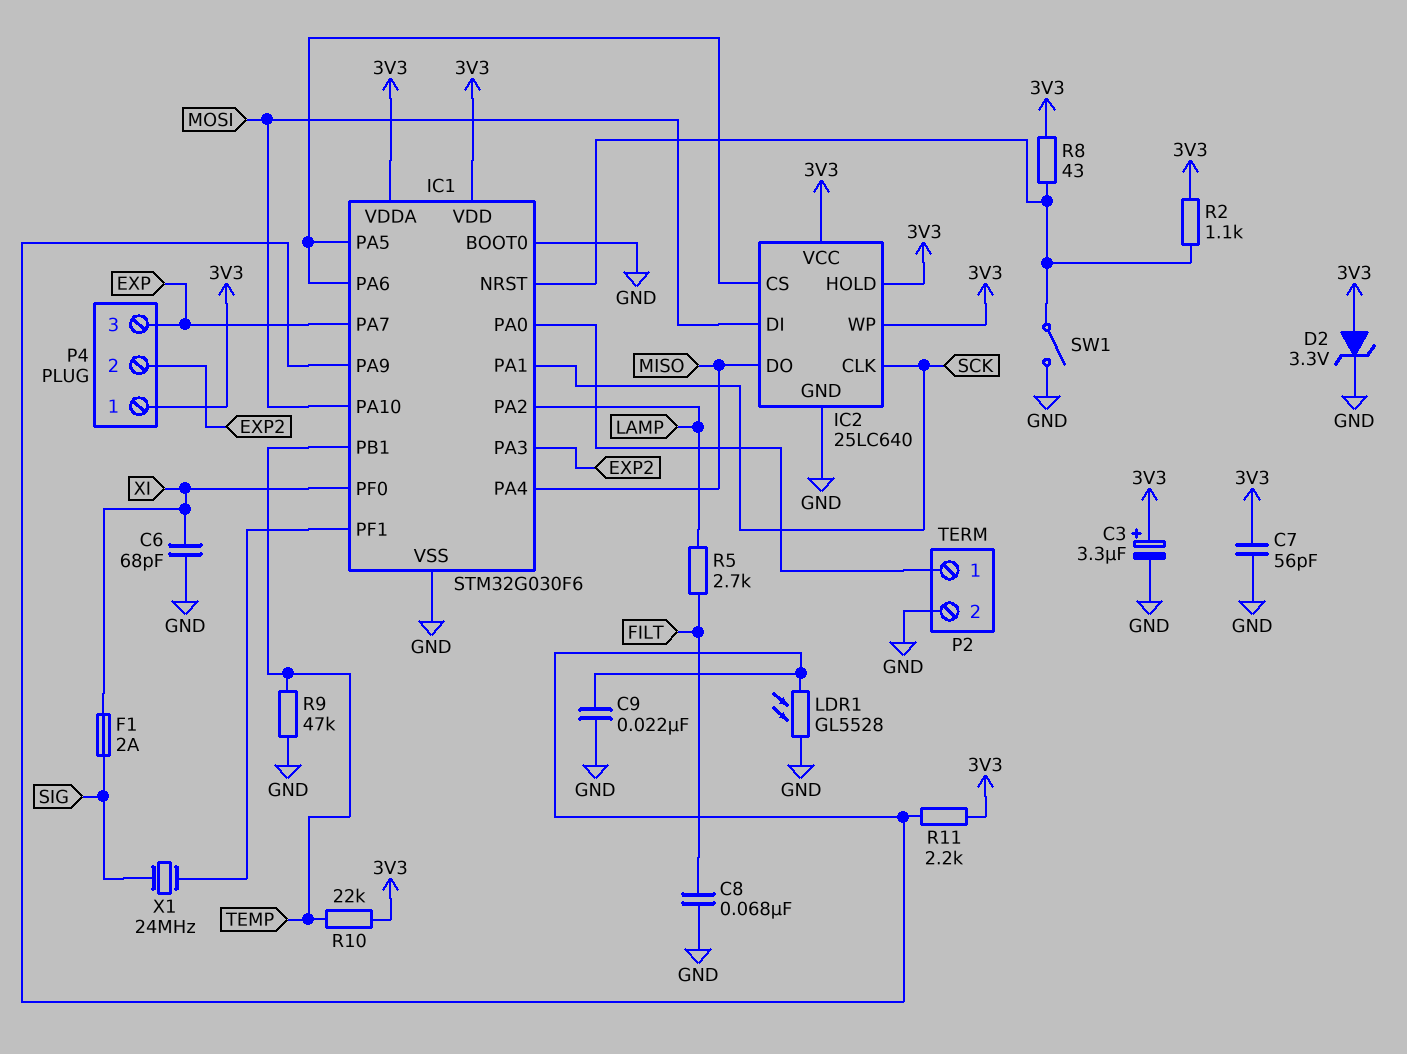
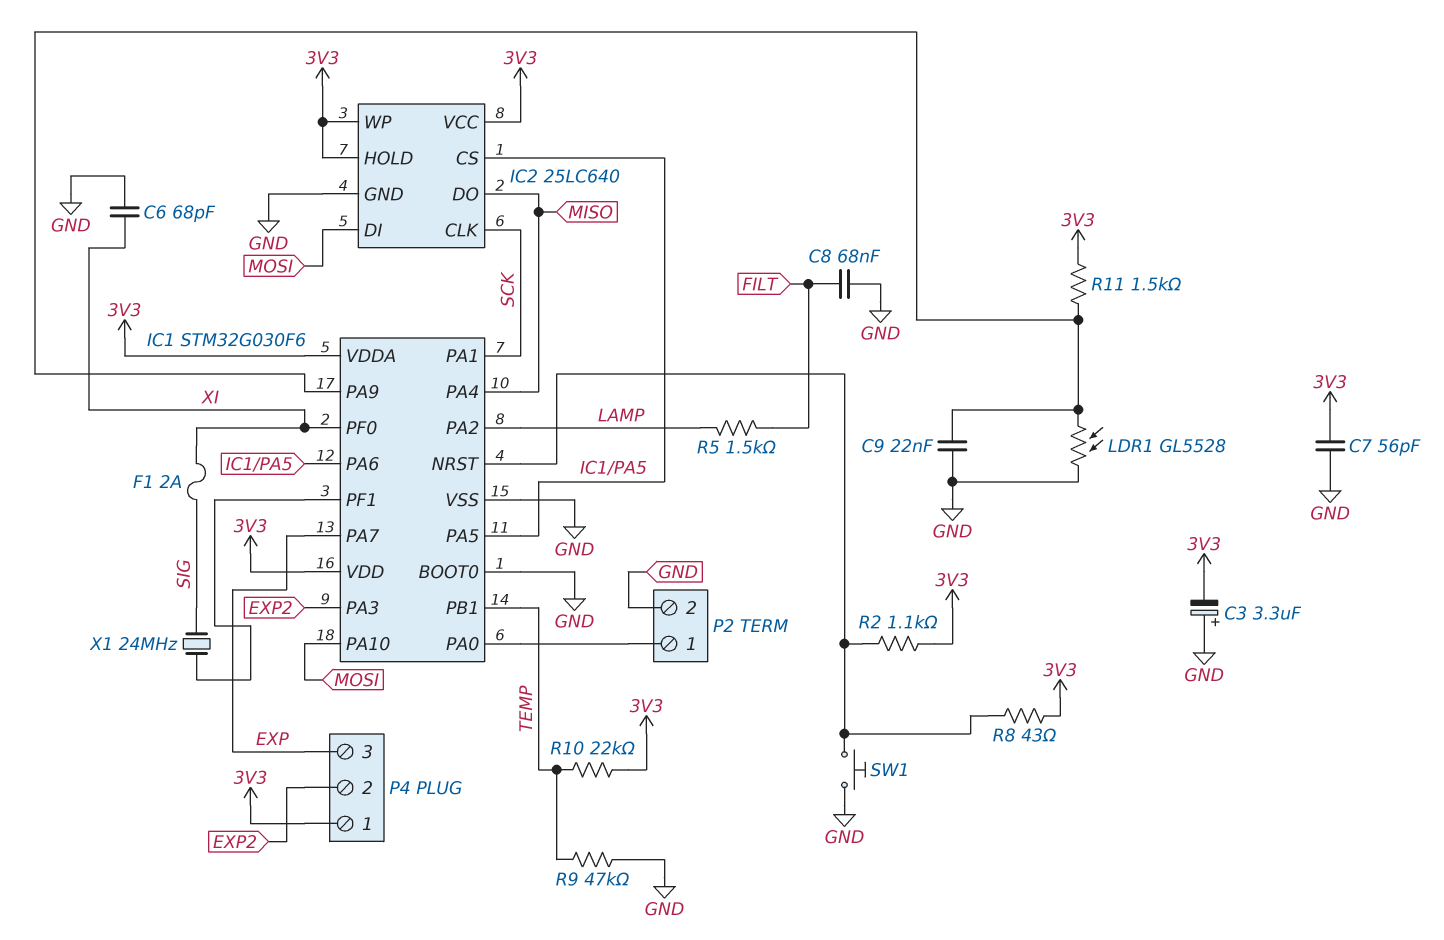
C3: 3.3uF (plus 3V3, minus GND) -> 3.3uF (plus GND, minus 3V3)
D2: zener 3.3V (A 3V3, K GND) -> none
R5: 2.7k (FILT, LAMP) -> 1.5k (FILT, LAMP)
R11: 2.2k (3V3, IC1/PA9) -> 1.5k (3V3, IC1/PA9)
SW1: switch (GND, IC1/NRST) -> button (GND, IC1/NRST)

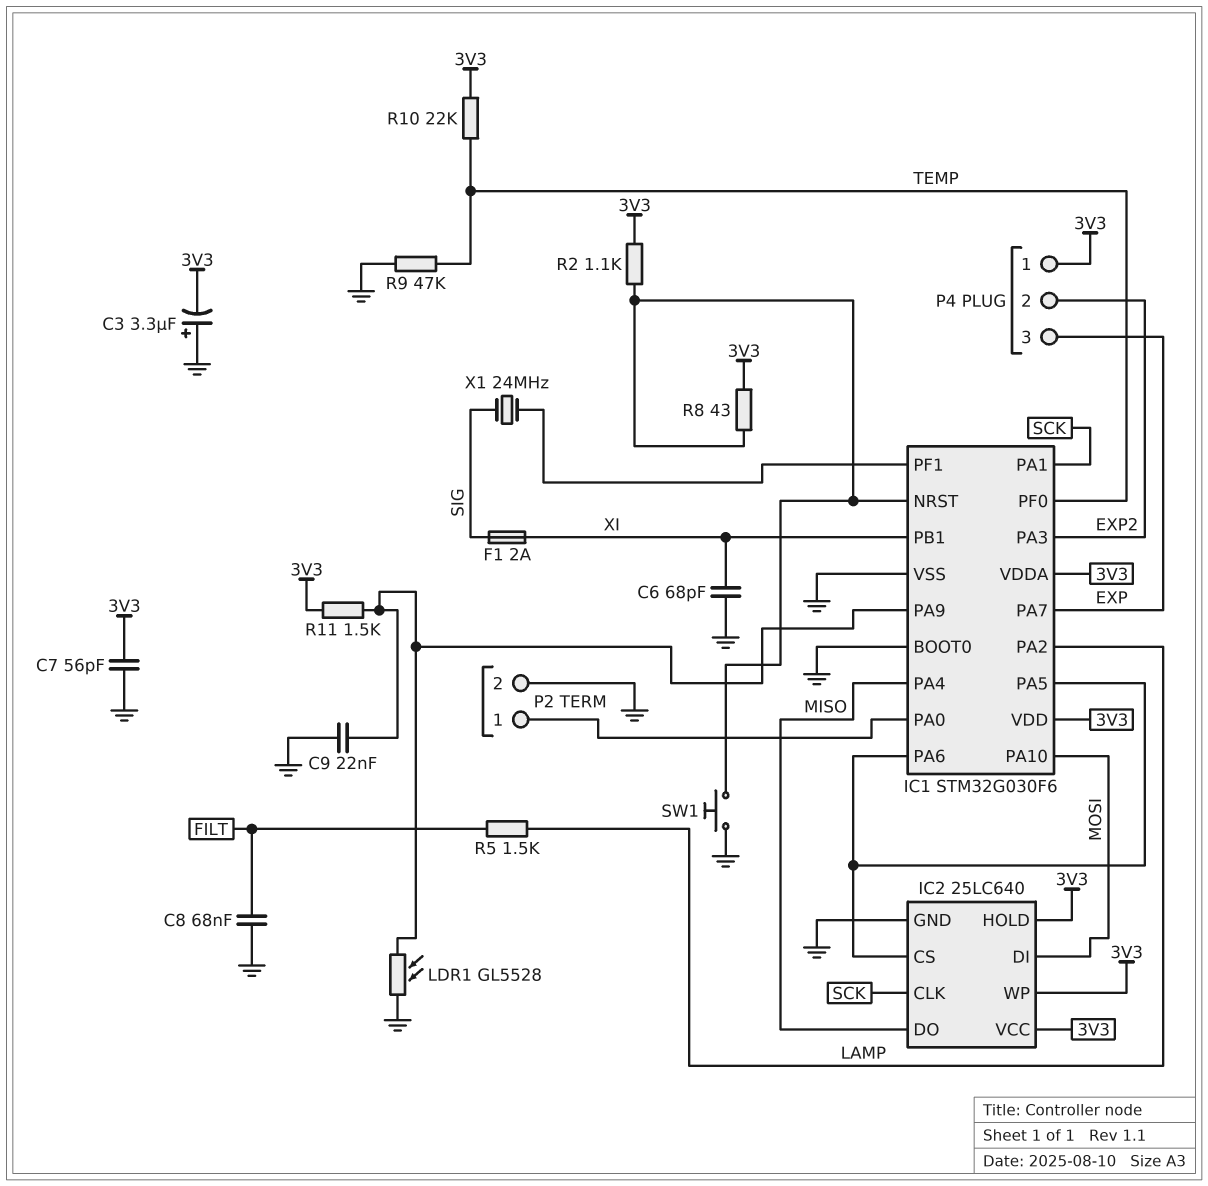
IC1 pin PB1: TEMP -> XI
IC1 pin PF0: XI -> TEMP

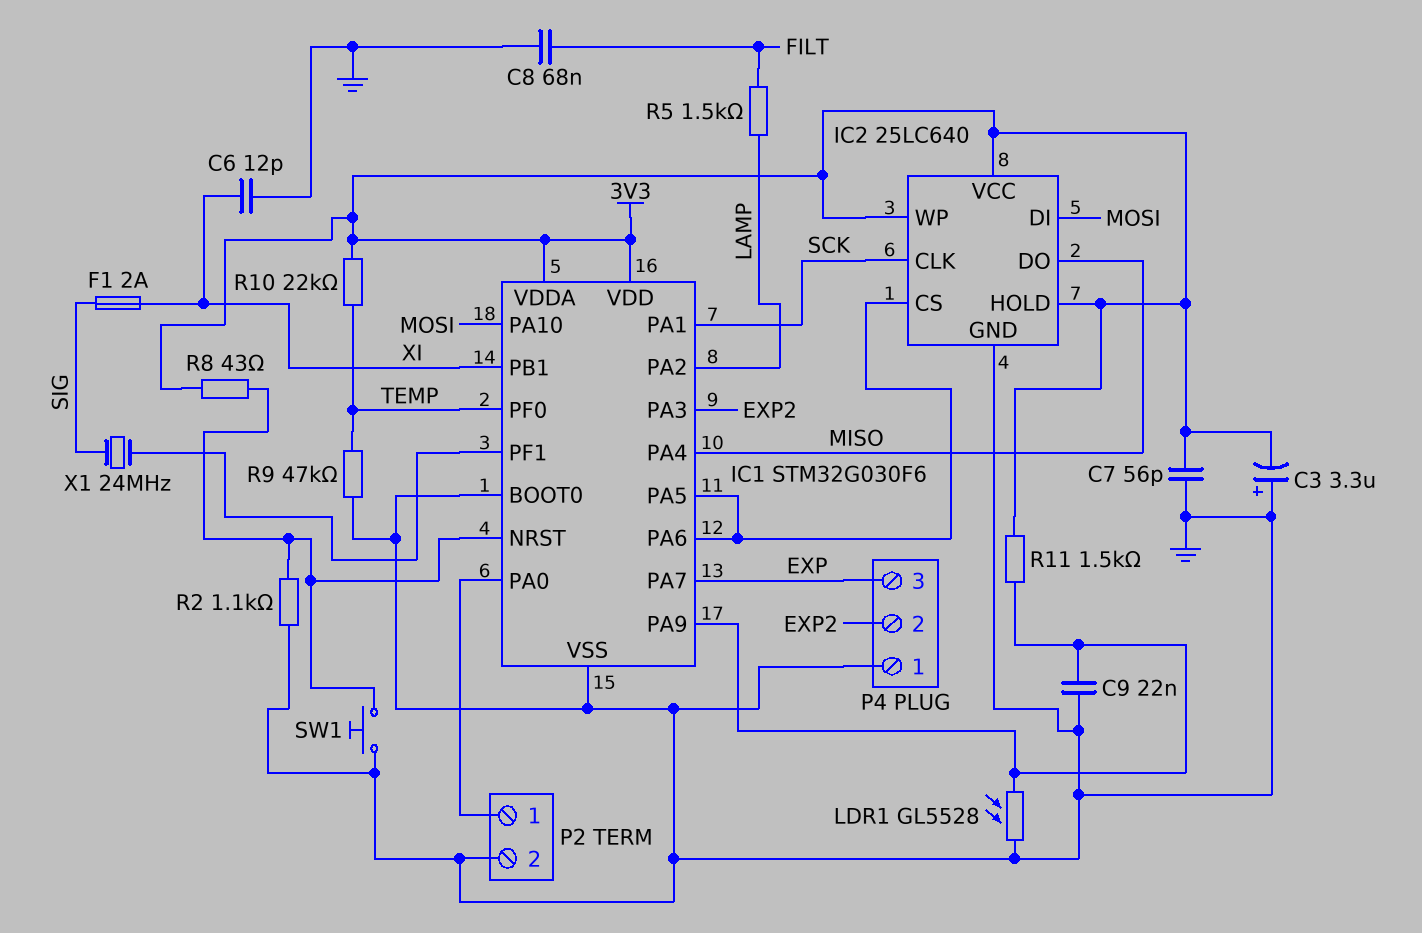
C6: 68pF (GND, XI) -> 12pF (GND, XI)
P4 pin 1: 3V3 -> GND
R2: 1.1k (3V3, IC1/NRST) -> 1.1k (GND, IC1/NRST)

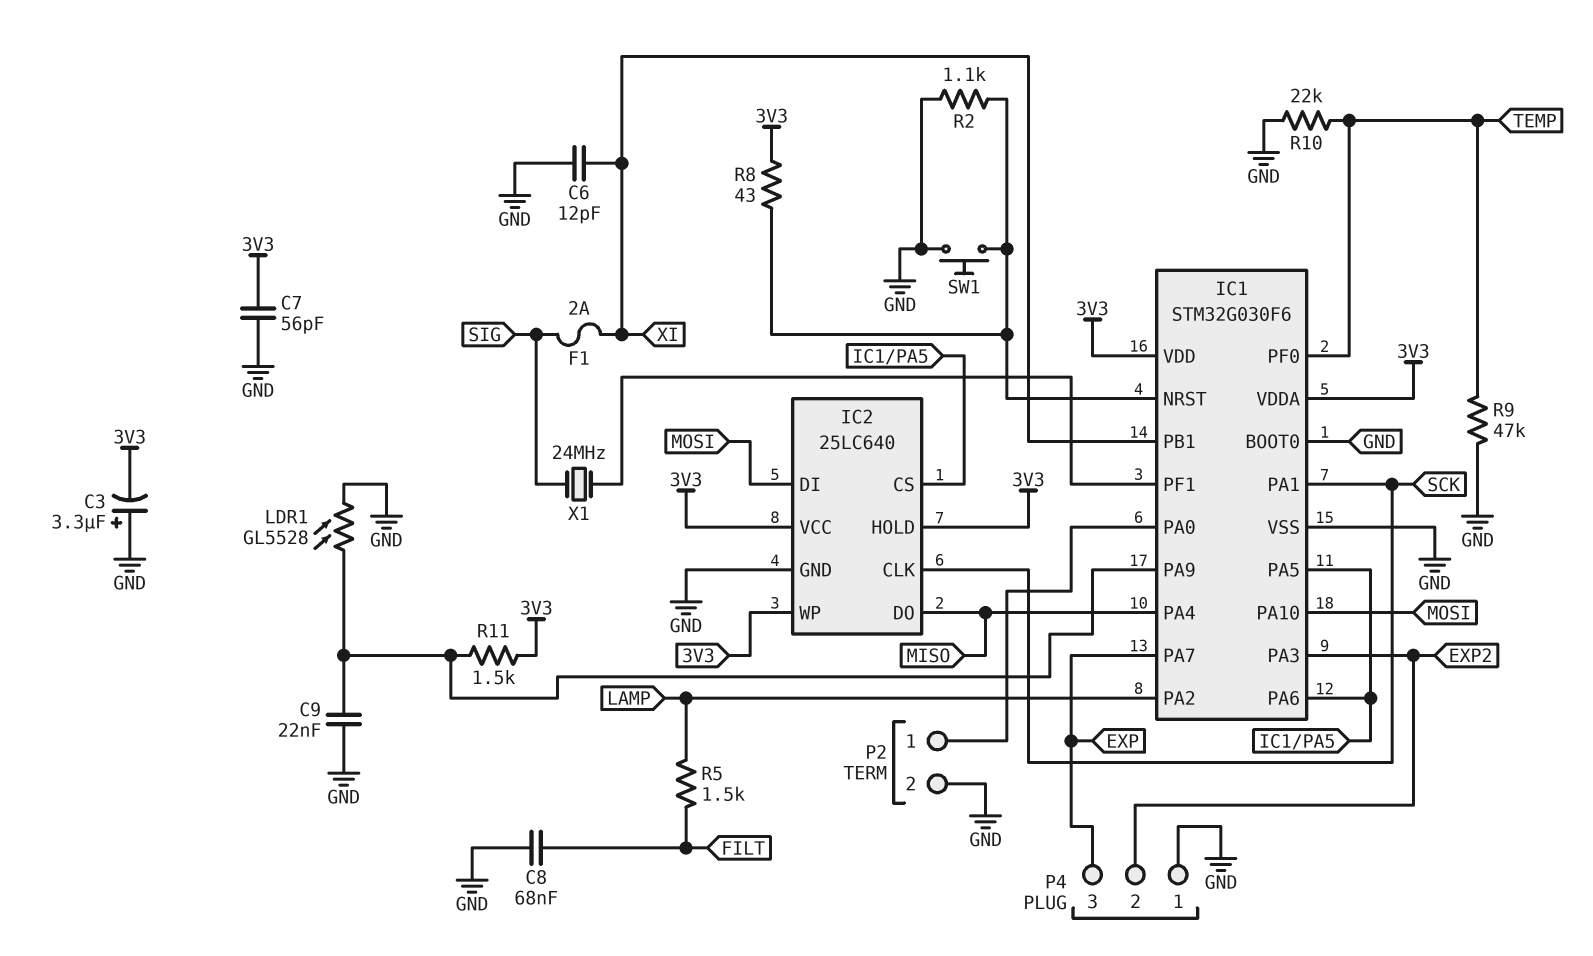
R10: 22k (3V3, TEMP) -> 22k (GND, TEMP)

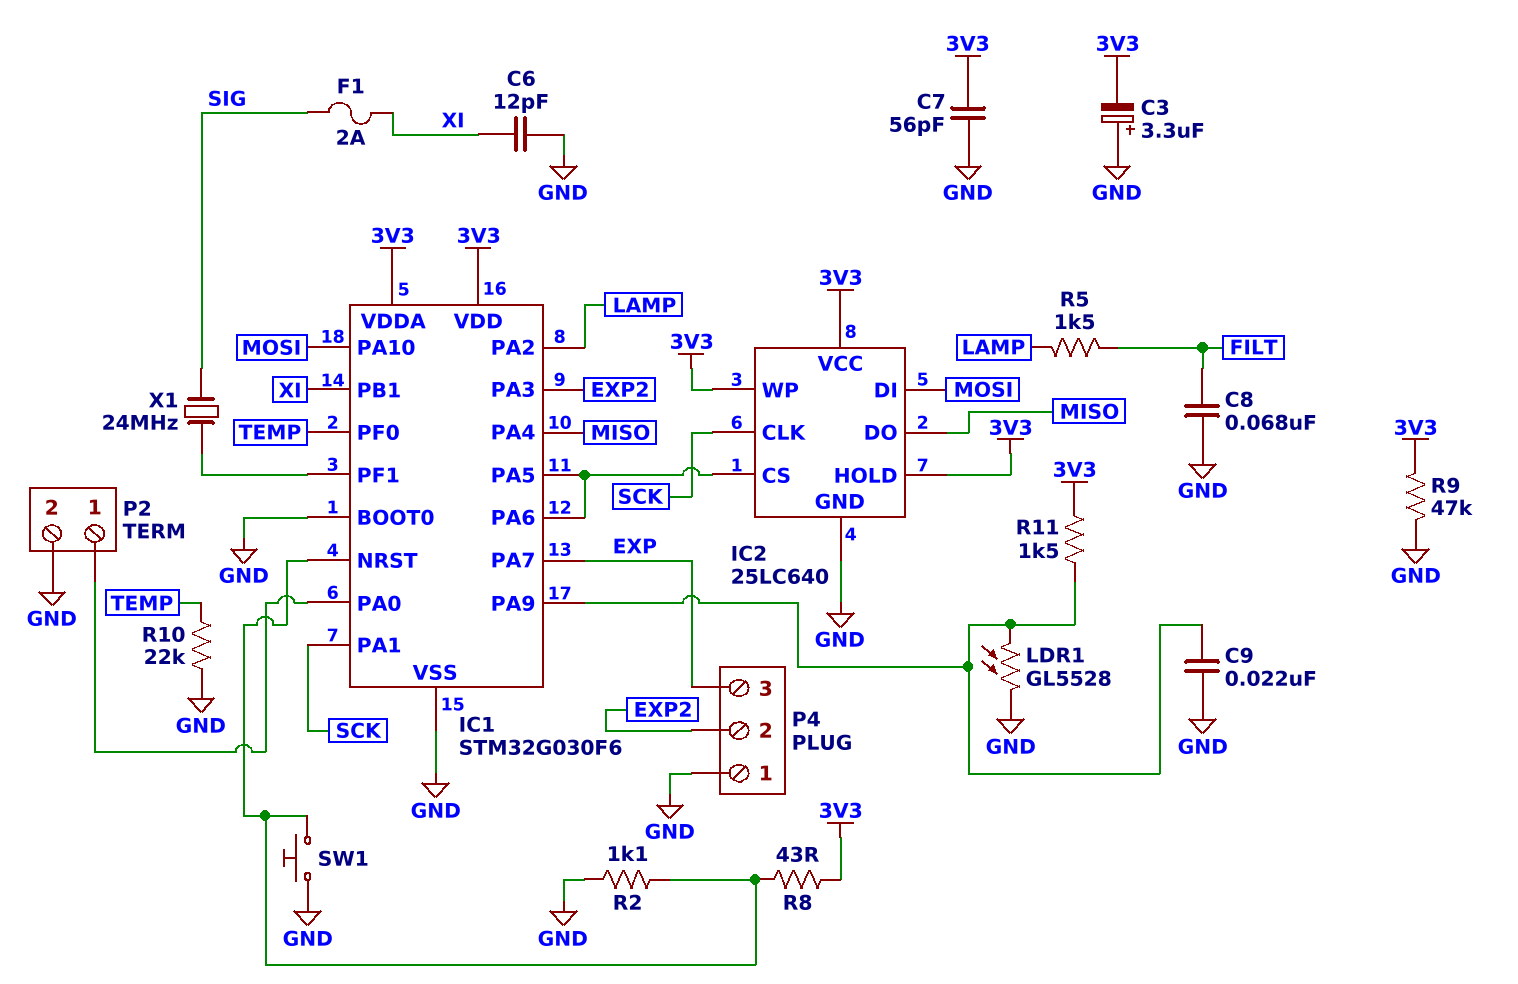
R9: 47k (GND, TEMP) -> 47k (3V3, GND)

